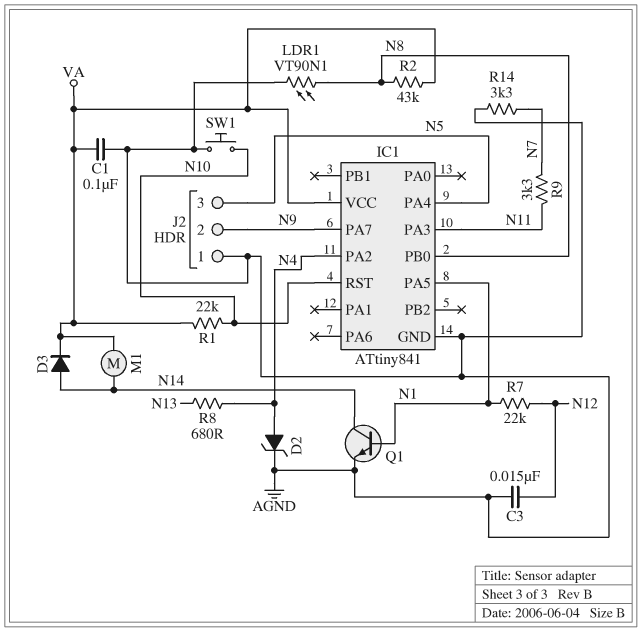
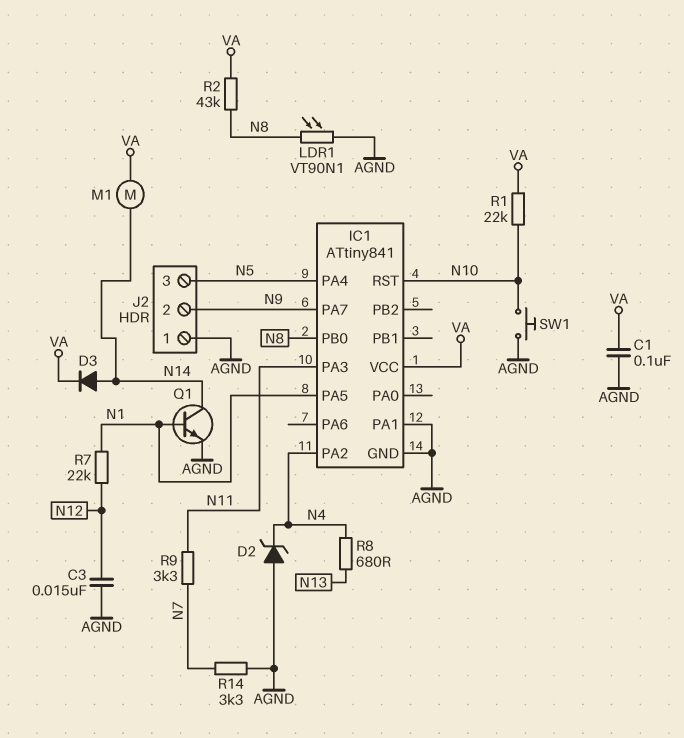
D2: zener (A N4, K AGND) -> zener (A AGND, K N4)
IC1 pin PA1: none -> AGND

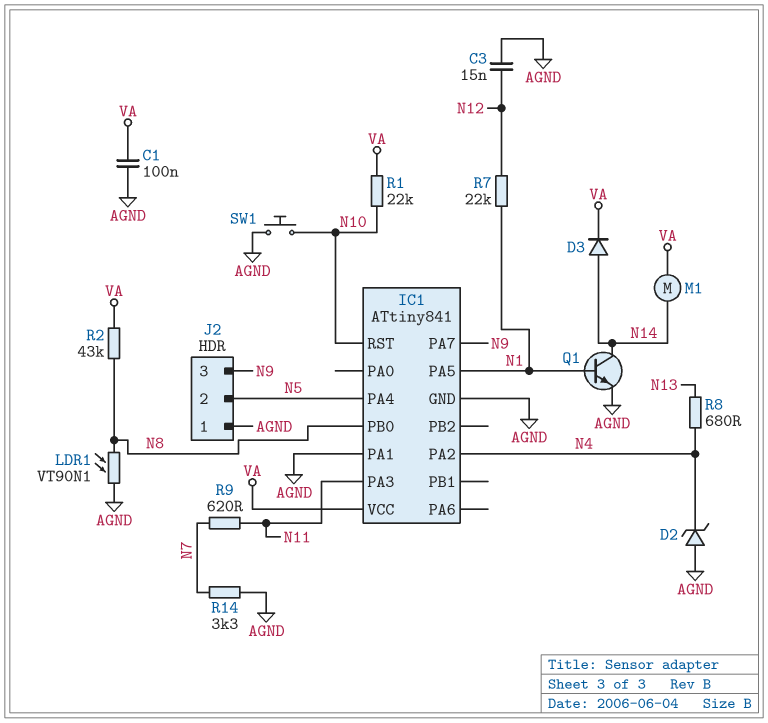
J2 pin 2: N9 -> N5
J2 pin 3: N5 -> N9
R9: 3.3k (N7, N11) -> 620 (N7, N11)

